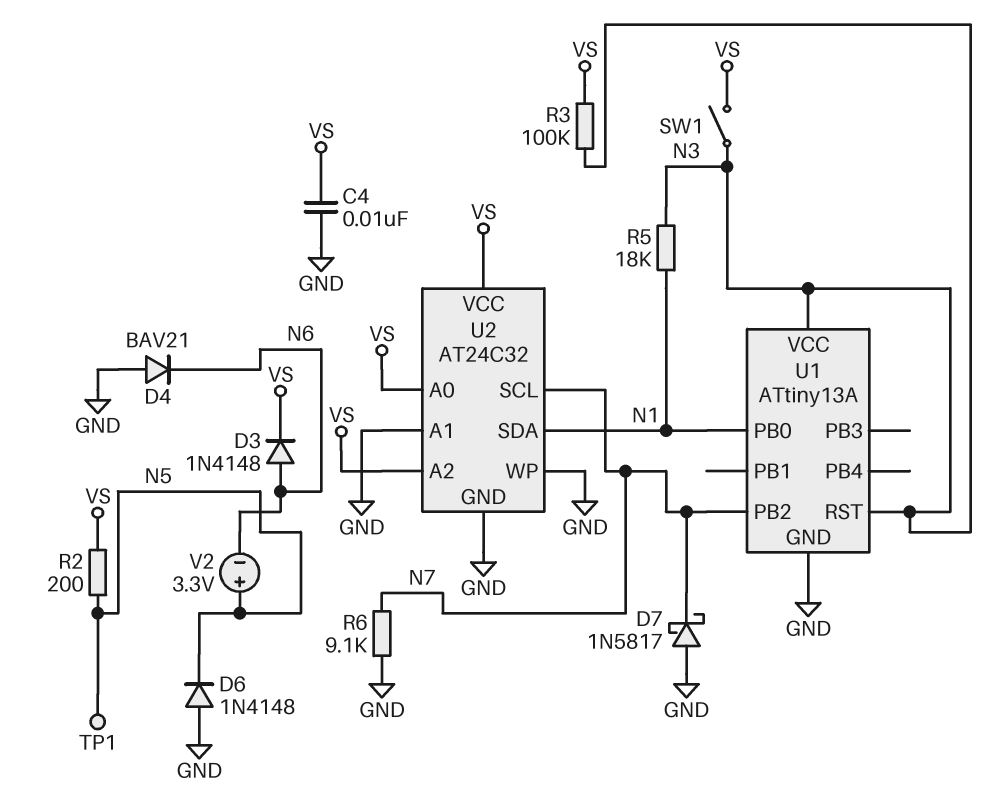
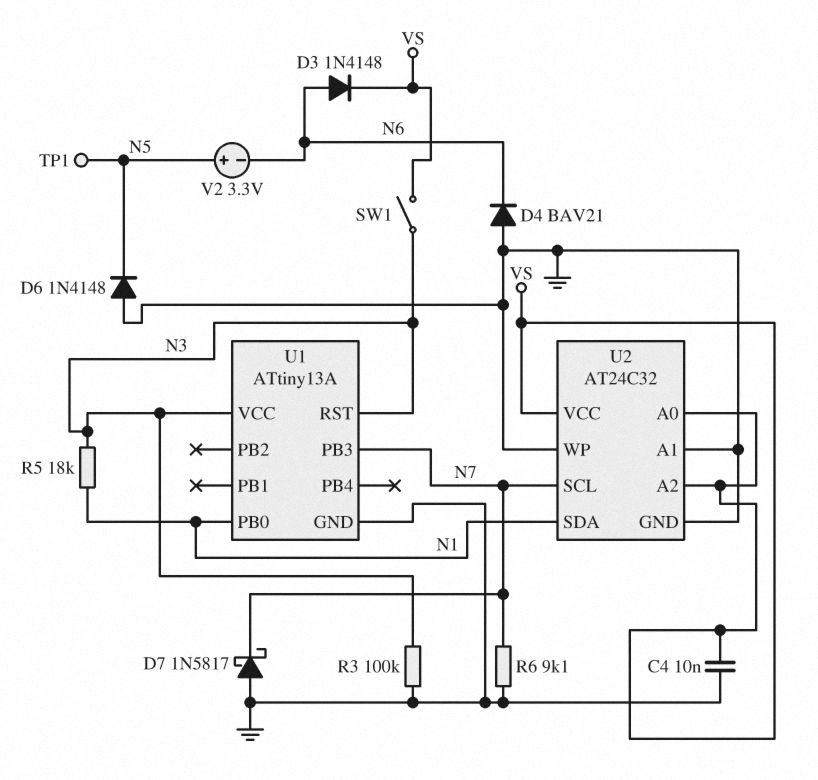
R2: 200 (N5, VS) -> none
R3: 100k (N3, VS) -> 100k (GND, N3)
U1 pin PB2: N7 -> none
U1 pin PB3: none -> N7

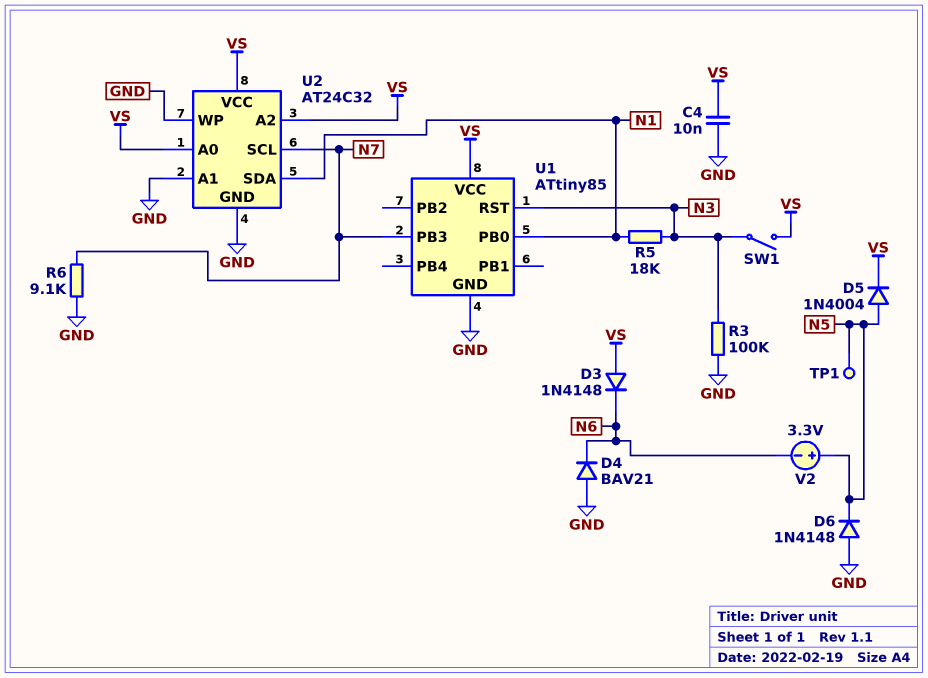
D3: diode 1N4148 (A N6, K VS) -> diode 1N4148 (A VS, K N6)
D5: none -> diode 1N4004 (A N5, K VS)
D7: schottky 1N5817 (A GND, K N7) -> none
U1: ATtiny13A -> ATtiny85
U1 pin VCC: N3 -> VS

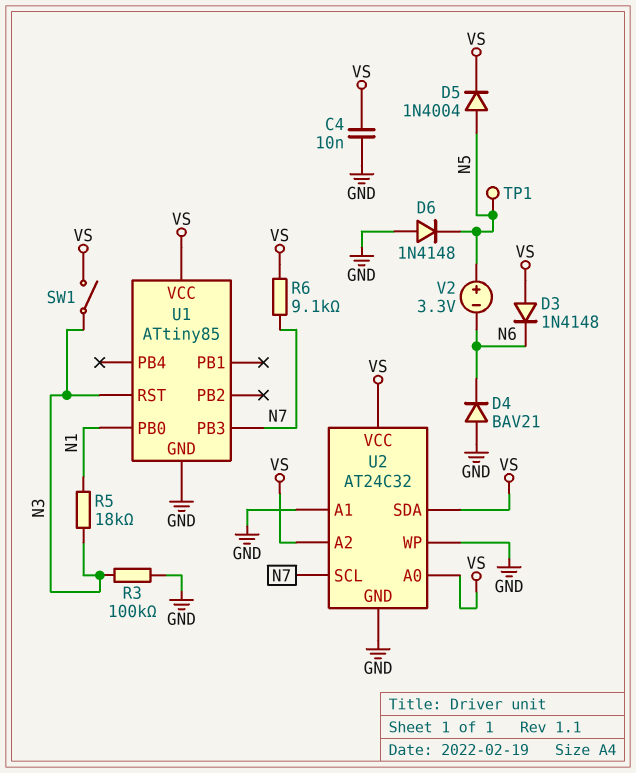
R6: 9.1k (GND, N7) -> 9.1k (N7, VS)
U2 pin SDA: N1 -> VS

